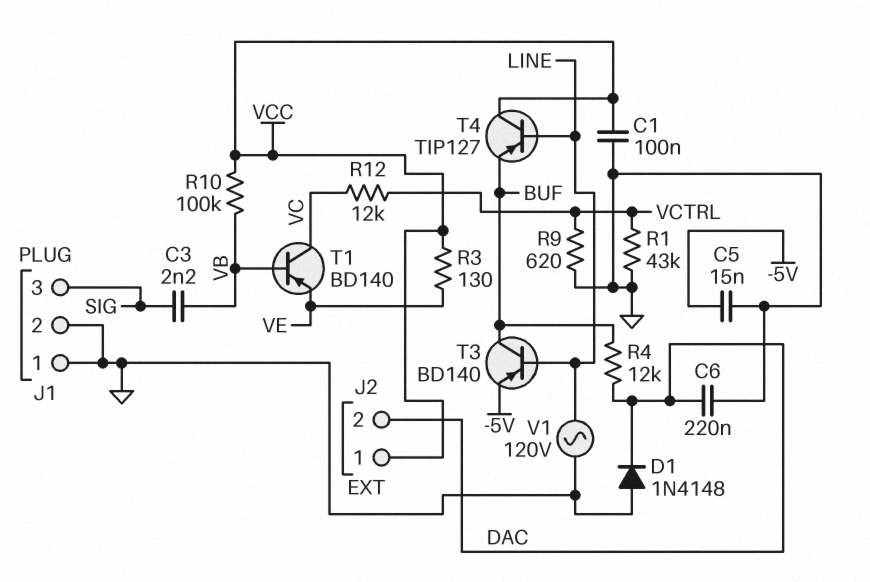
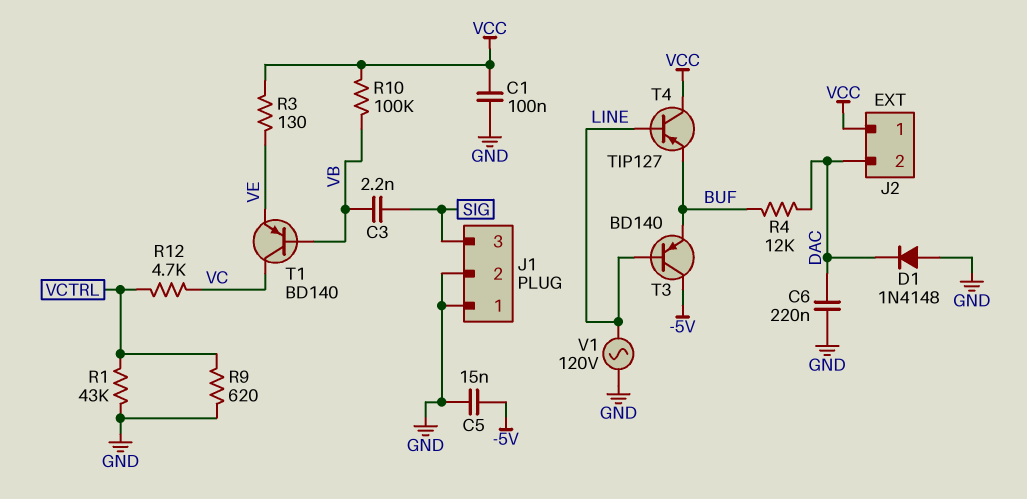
R12: 12k (VC, VCTRL) -> 4.7k (VC, VCTRL)
T3: PNP BD140 (B LINE, C BUF, E -5V) -> PNP BD140 (B LINE, C -5V, E BUF)

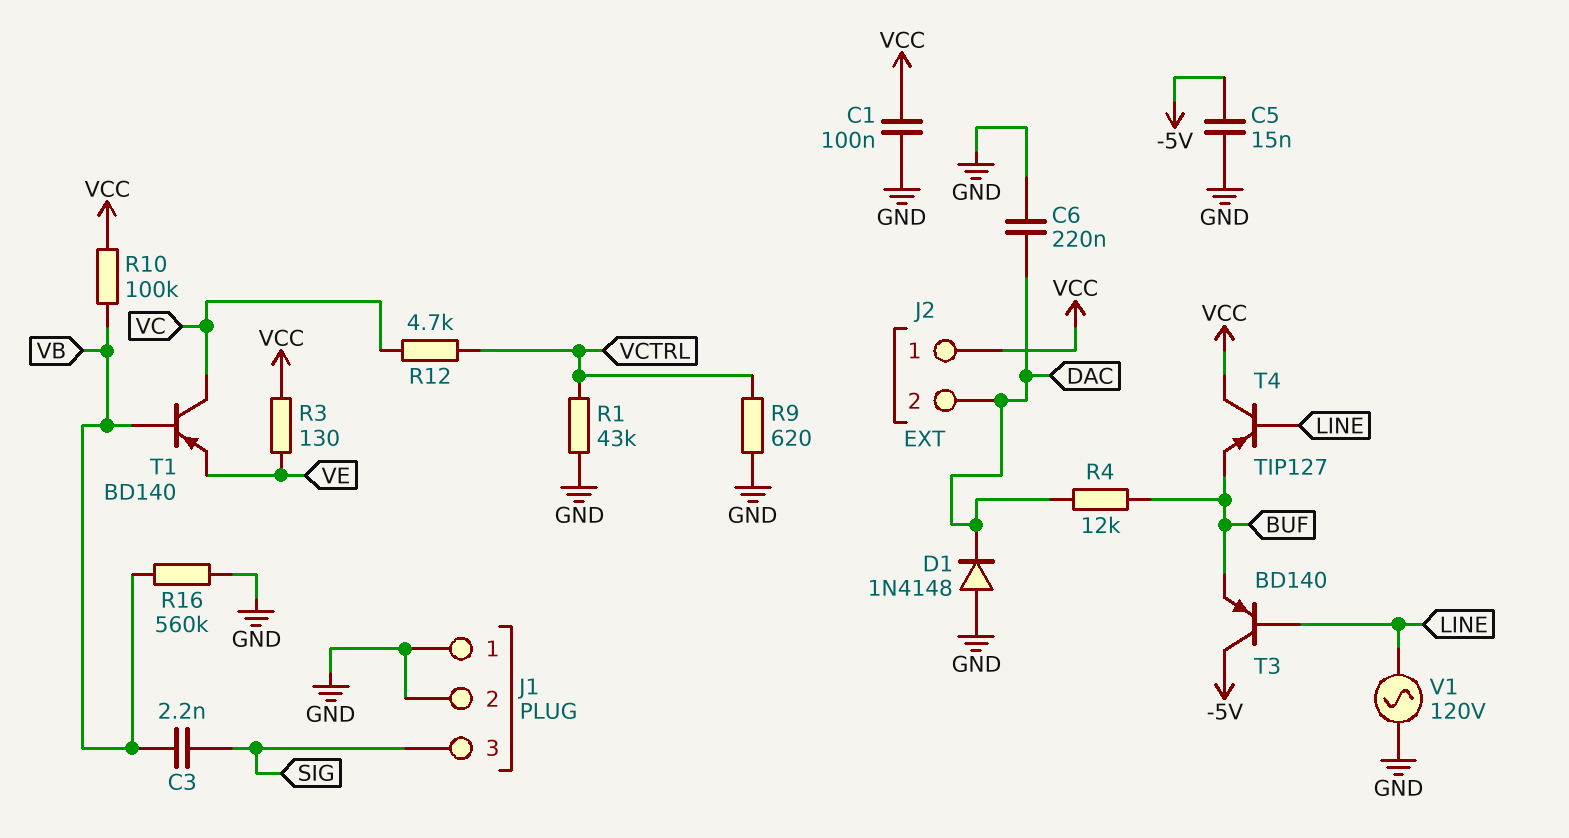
R16: none -> 560k (GND, VB)

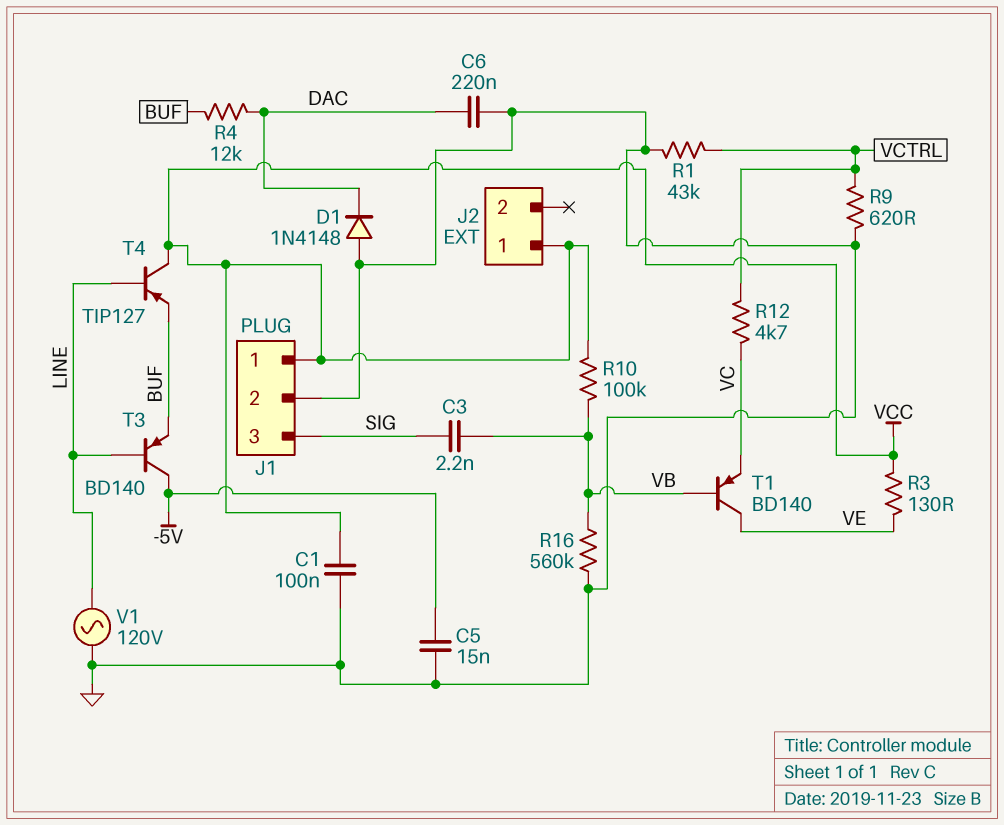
J1 pin 1: GND -> VCC
J2 pin 2: DAC -> none
T1: PNP BD140 (B VB, C VC, E VE) -> PNP BD140 (B VB, C VE, E VC)

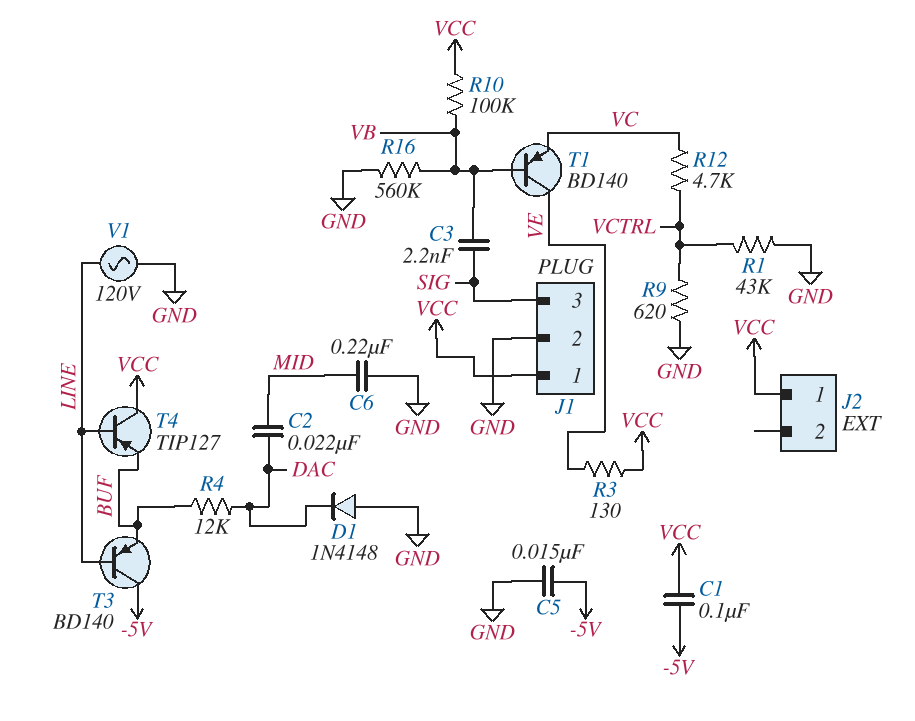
C1: 100nF (GND, VCC) -> 100nF (-5V, VCC)
C2: none -> 22nF (DAC, MID)
C6: 220nF (DAC, GND) -> 220nF (GND, MID)

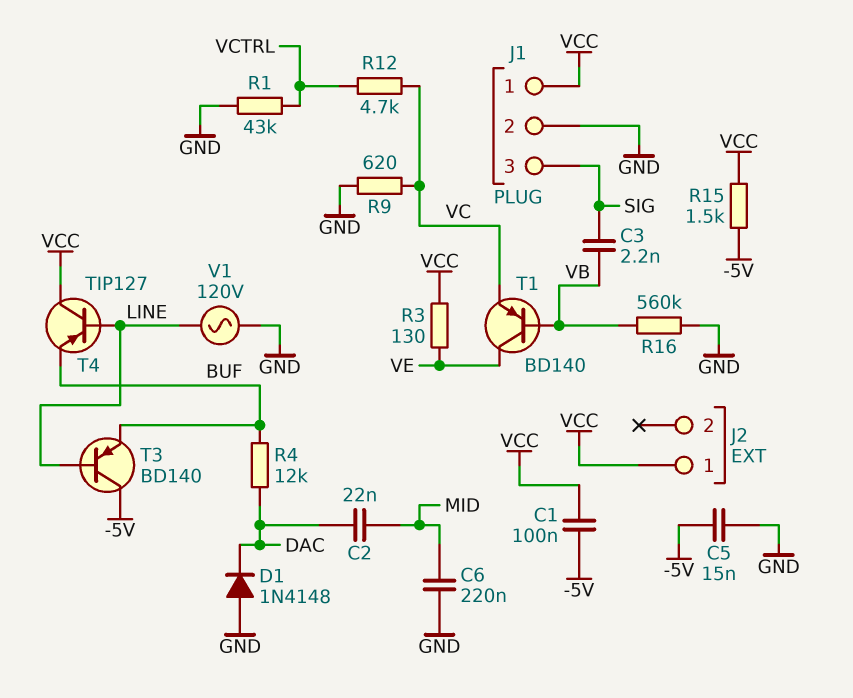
R9: 620 (GND, VCTRL) -> 620 (GND, VC)
R10: 100k (VB, VCC) -> none
R15: none -> 1.5k (-5V, VCC)

